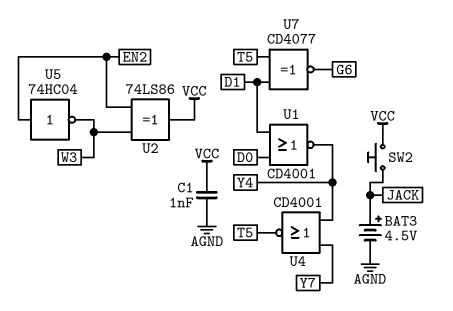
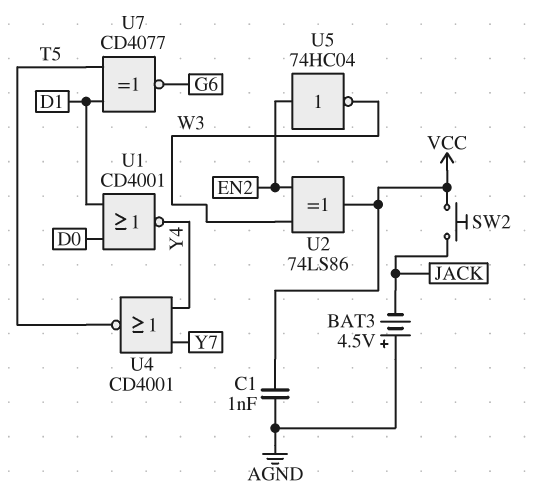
BAT3: 4.5V (plus JACK, minus AGND) -> 4.5V (plus AGND, minus JACK)

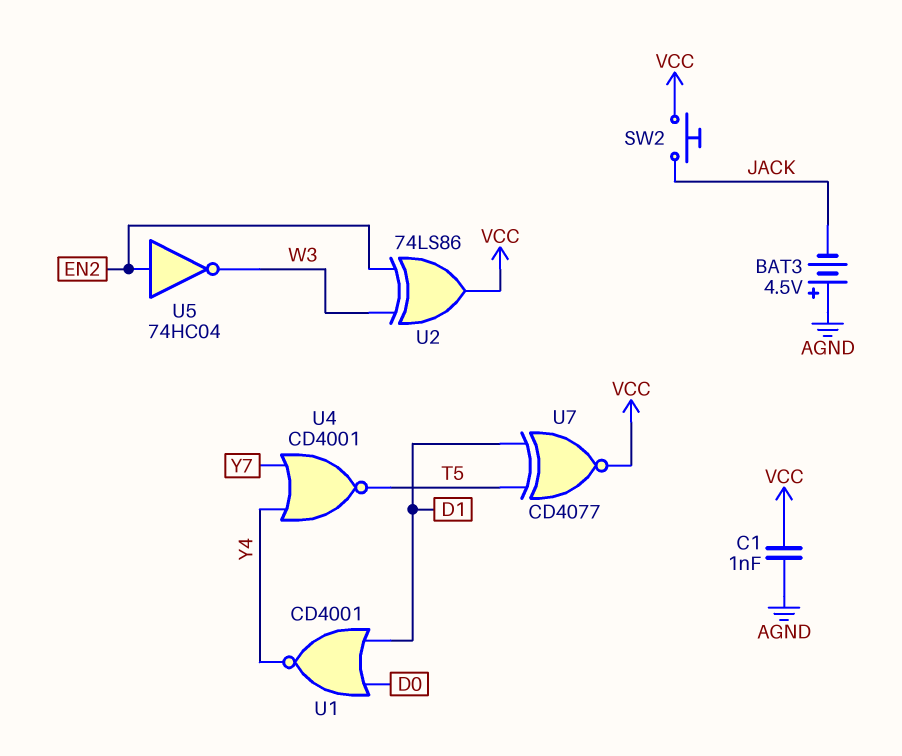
U7: XNOR CD4077 (in D1, in T5, out G6) -> XNOR CD4077 (in D1, in T5, out VCC)

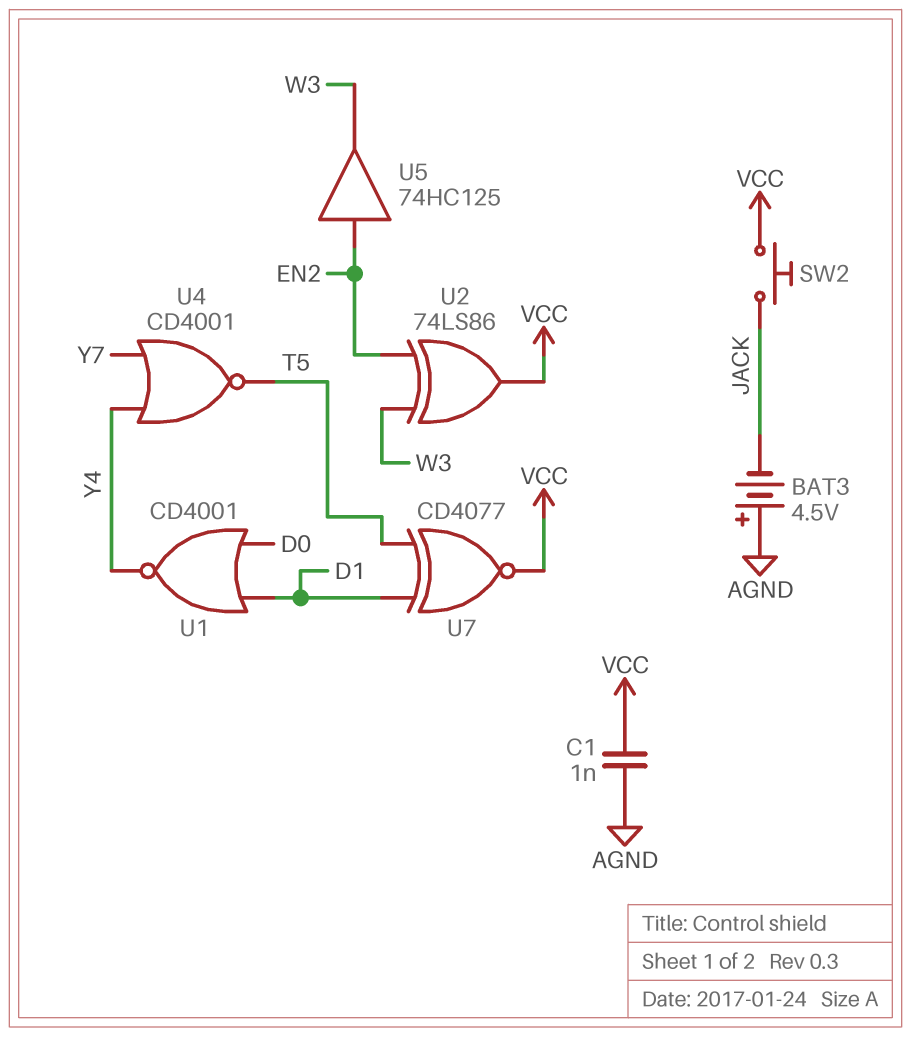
U5: NOT 74HC04 (in EN2, out W3) -> buffer 74HC125 (in EN2, out W3)

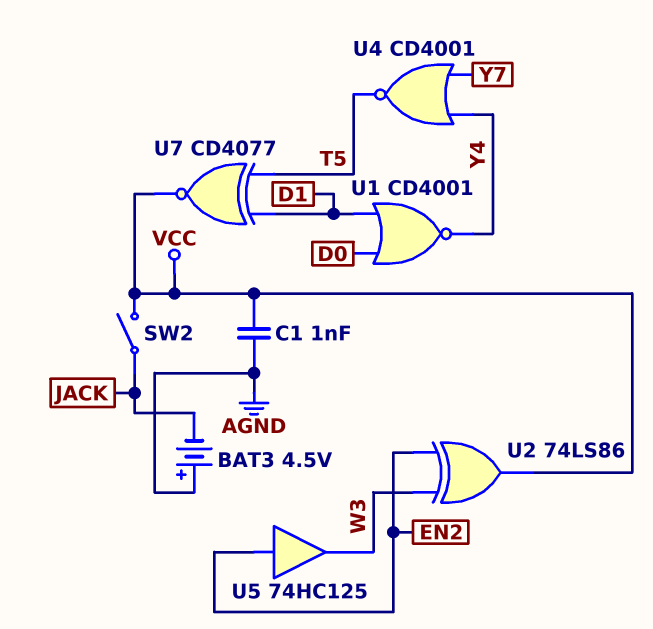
SW2: button (JACK, VCC) -> switch (JACK, VCC)

